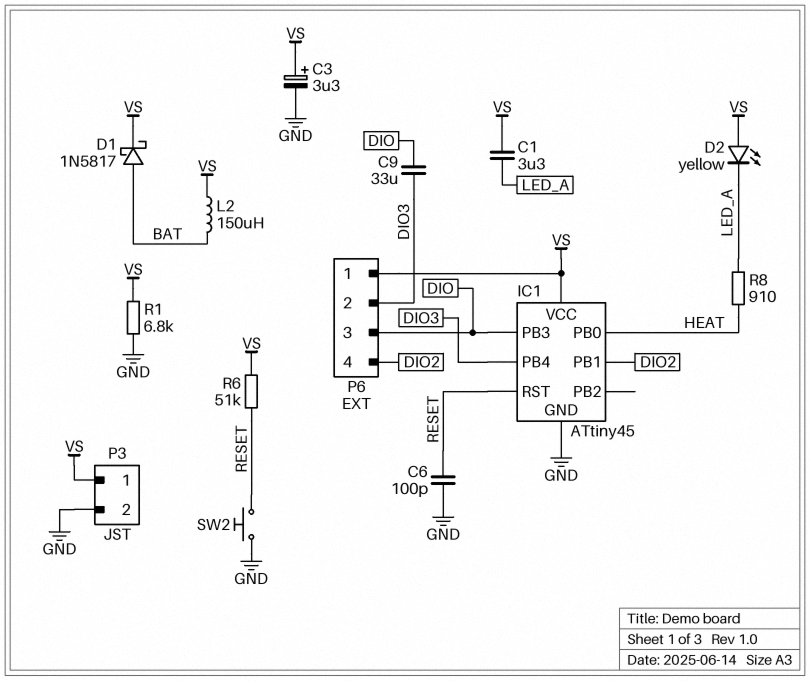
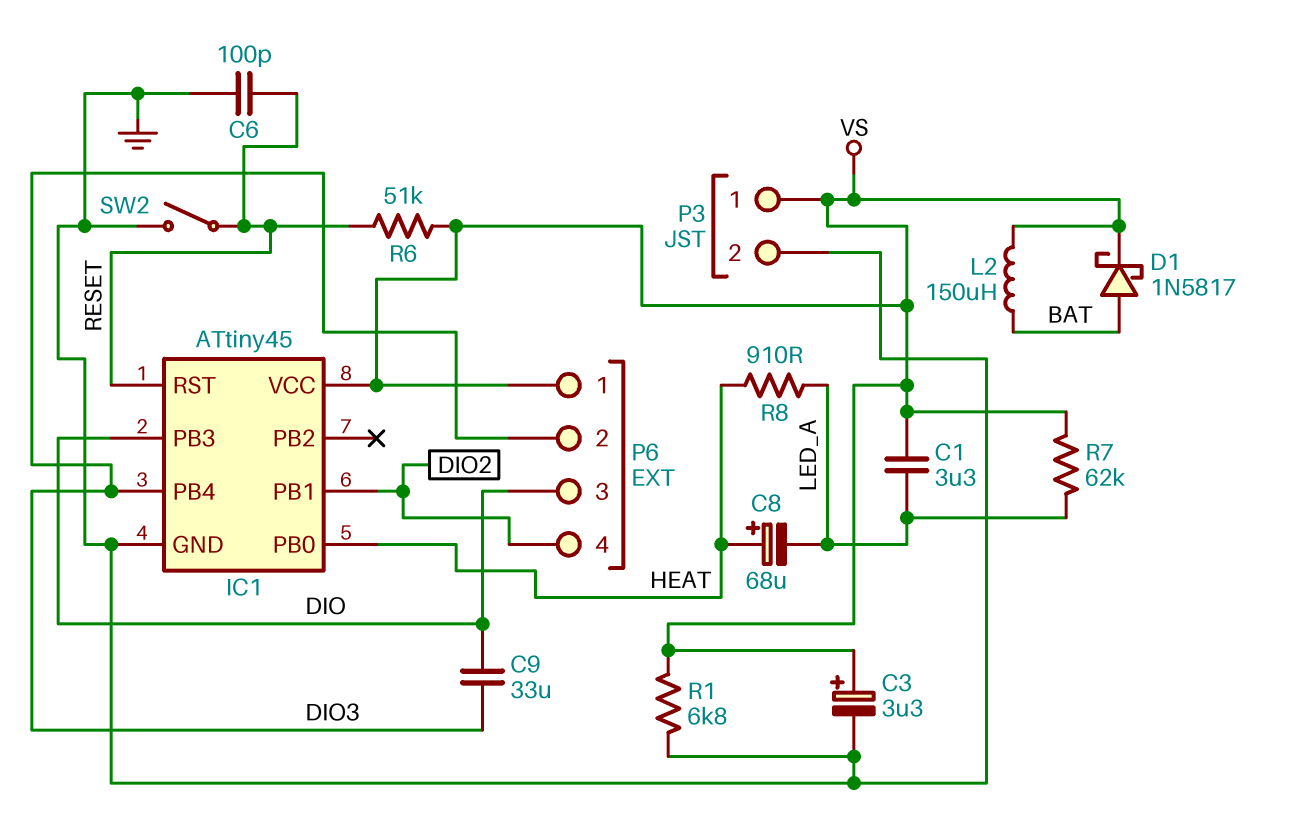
C8: none -> 68uF (plus HEAT, minus LED_A)
D2: LED yellow (A VS, K LED_A) -> none
R7: none -> 62k (LED_A, VS)
SW2: button (GND, RESET) -> switch (GND, RESET)

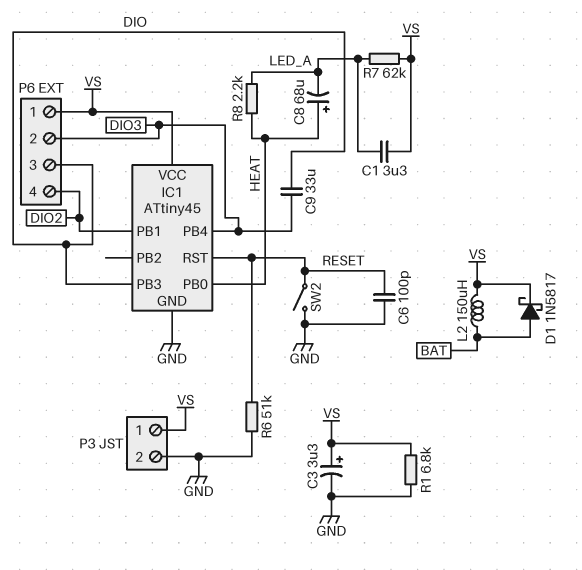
R6: 51k (RESET, VS) -> 51k (GND, RESET)
R8: 910 (HEAT, LED_A) -> 2.2k (HEAT, LED_A)

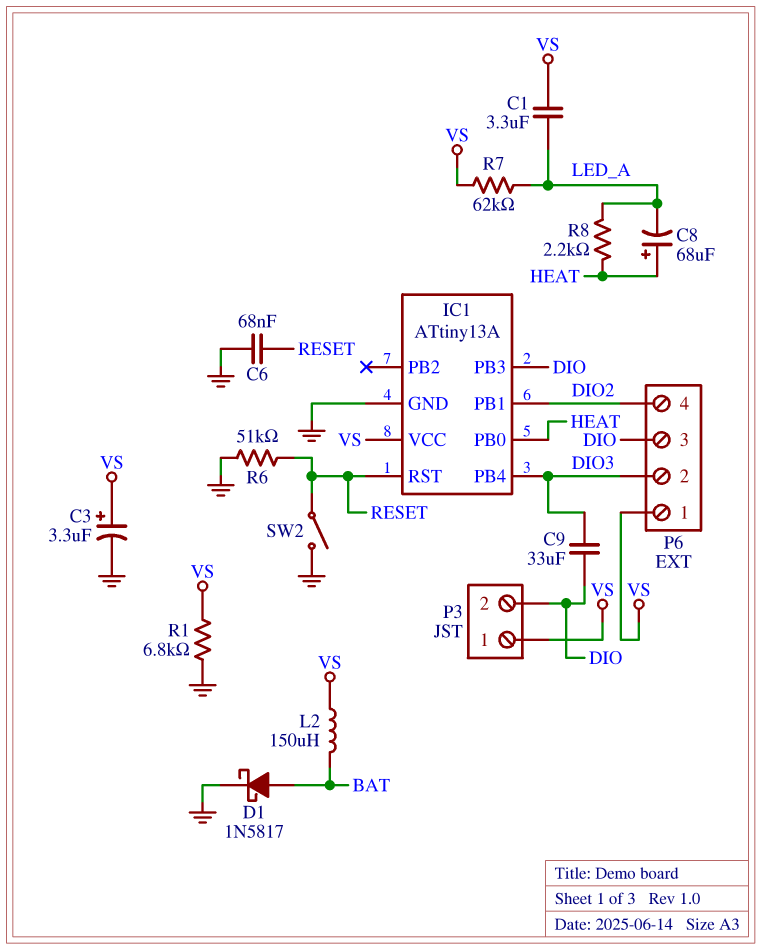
C6: 100pF (GND, RESET) -> 68nF (GND, RESET)
D1: schottky 1N5817 (A BAT, K VS) -> schottky 1N5817 (A BAT, K GND)
IC1: ATtiny45 -> ATtiny13A
P3 pin 2: GND -> DIO

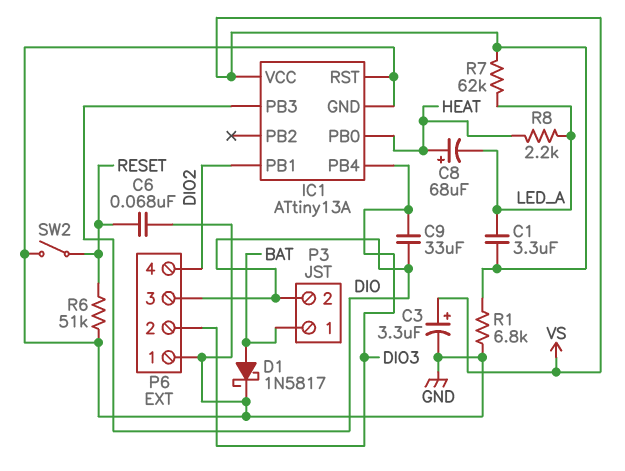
IC1 pin RST: RESET -> GND
L2: 150uH (BAT, VS) -> none
P3 pin 1: VS -> BAT
P6 pin 1: VS -> GND

